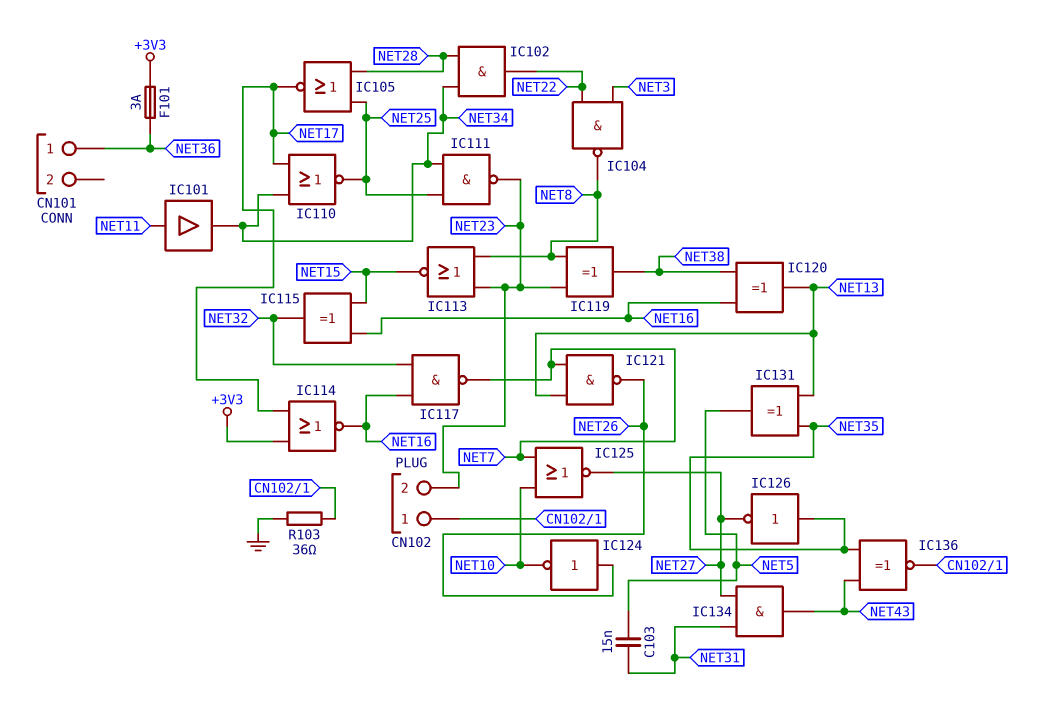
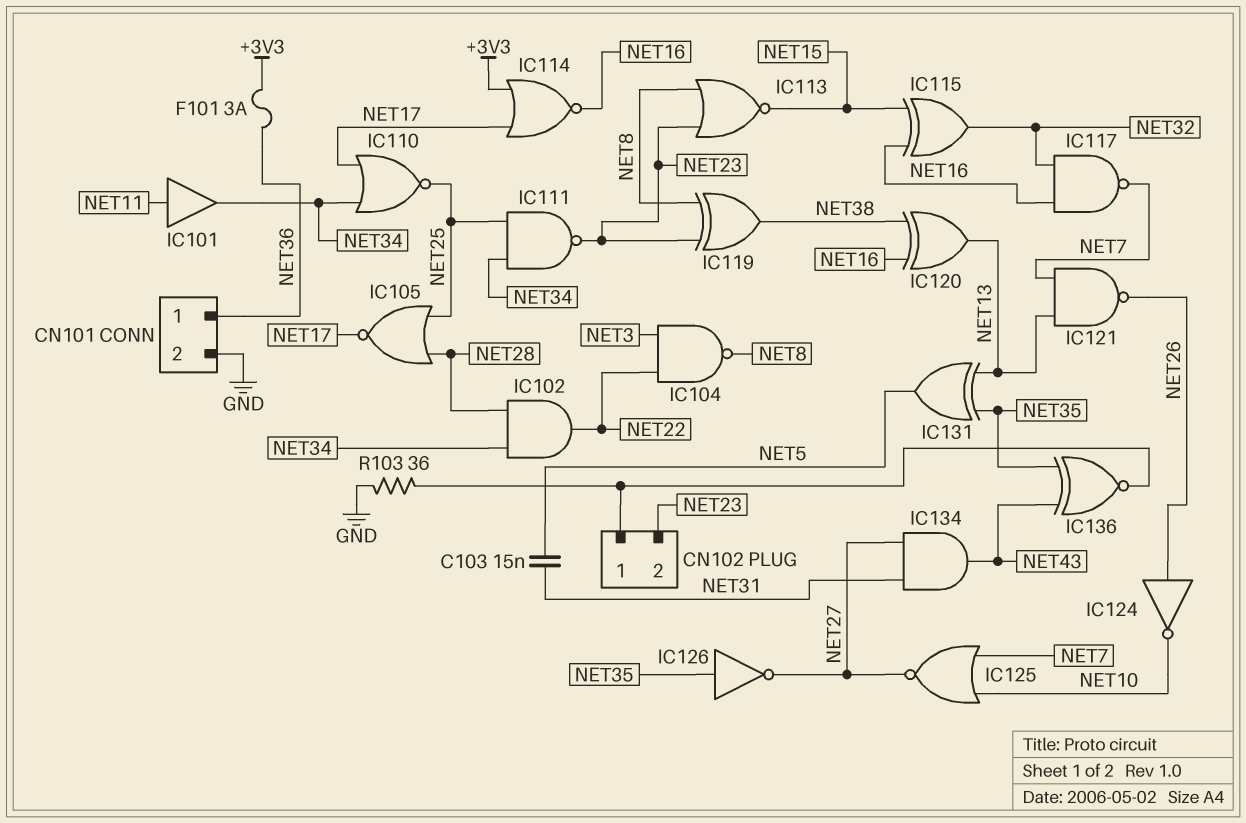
CN101 pin 2: none -> GND

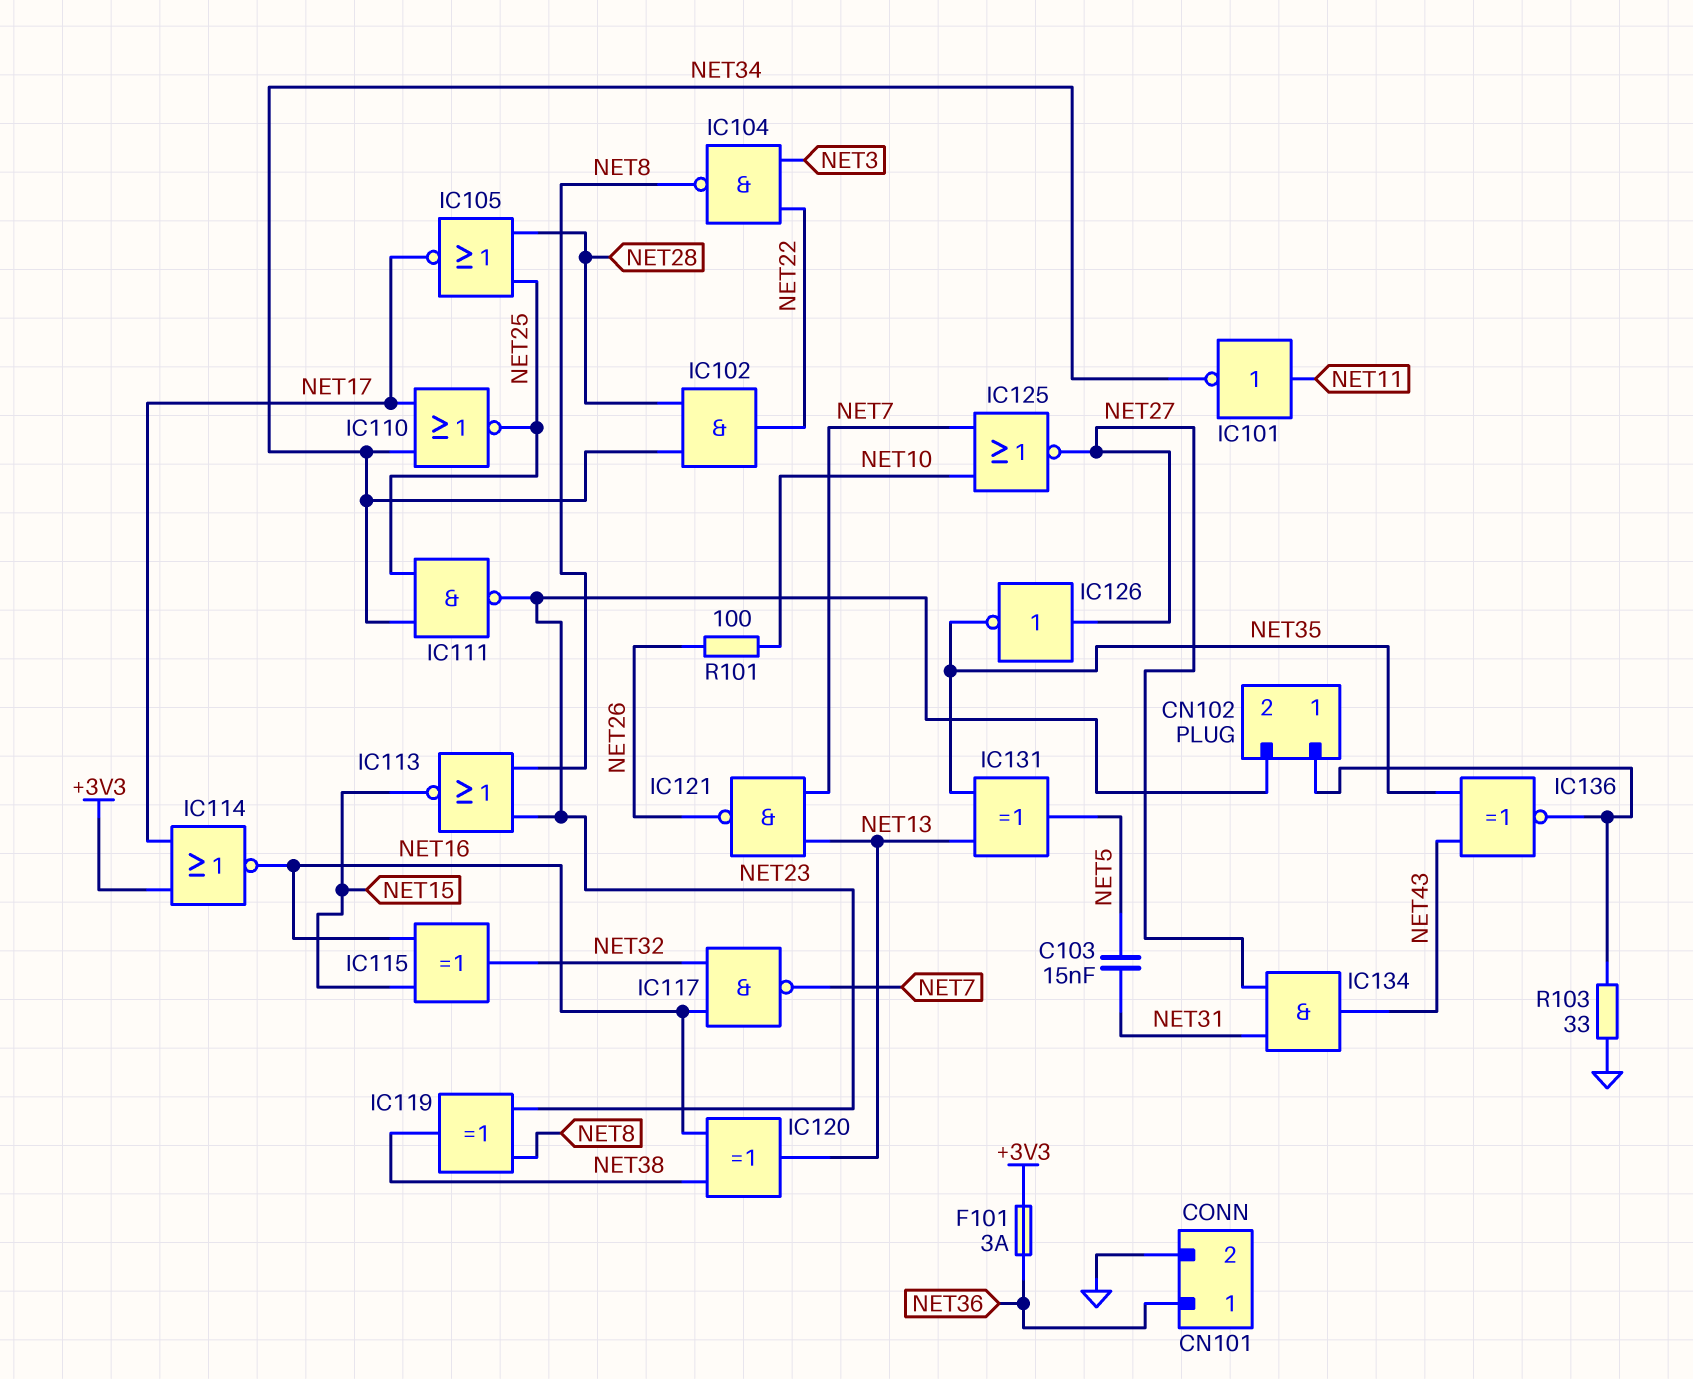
IC101: buffer (in NET11, out NET34) -> NOT (in NET11, out NET34)
IC124: NOT (in NET26, out NET10) -> none
IC126: NOT (in NET35, out NET27) -> NOT (in NET27, out NET35)
R101: none -> 100 (NET10, NET26)
R103: 36 (CN102/1, GND) -> 33 (CN102/1, GND)

